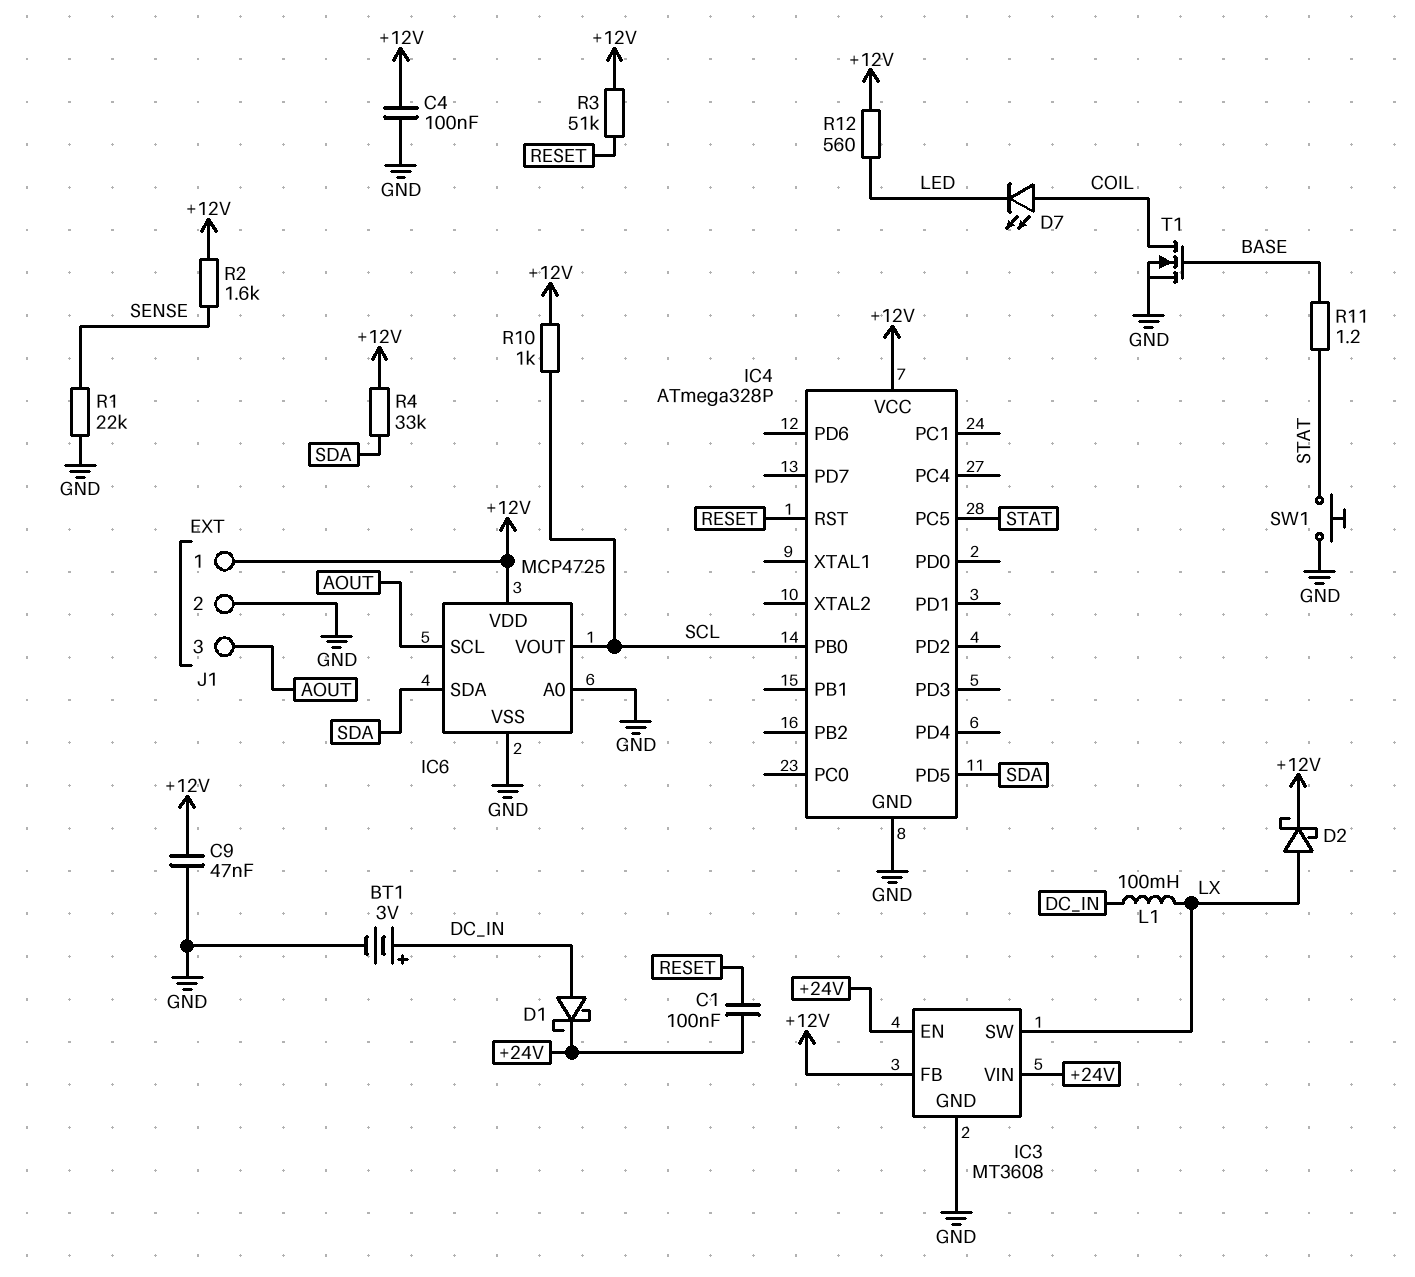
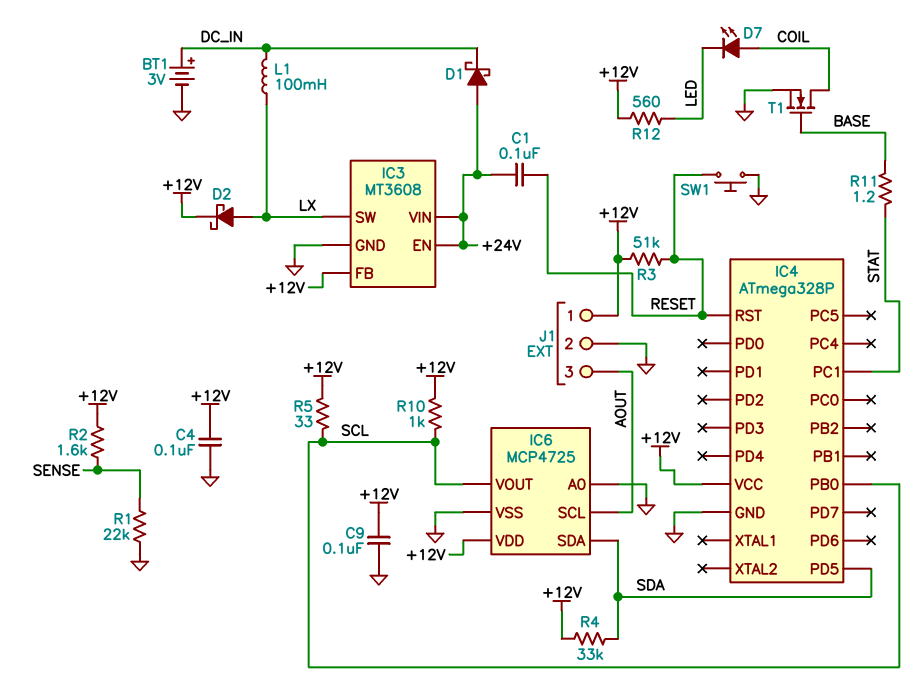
C9: 47nF (+12V, GND) -> 100nF (+12V, GND)
D1: schottky (A DC_IN, K +24V) -> schottky (A +24V, K DC_IN)
IC4 pin PC1: none -> STAT
IC4 pin PC5: STAT -> none
R5: none -> 33 (+12V, SCL)
SW1: button (GND, STAT) -> button (GND, RESET)

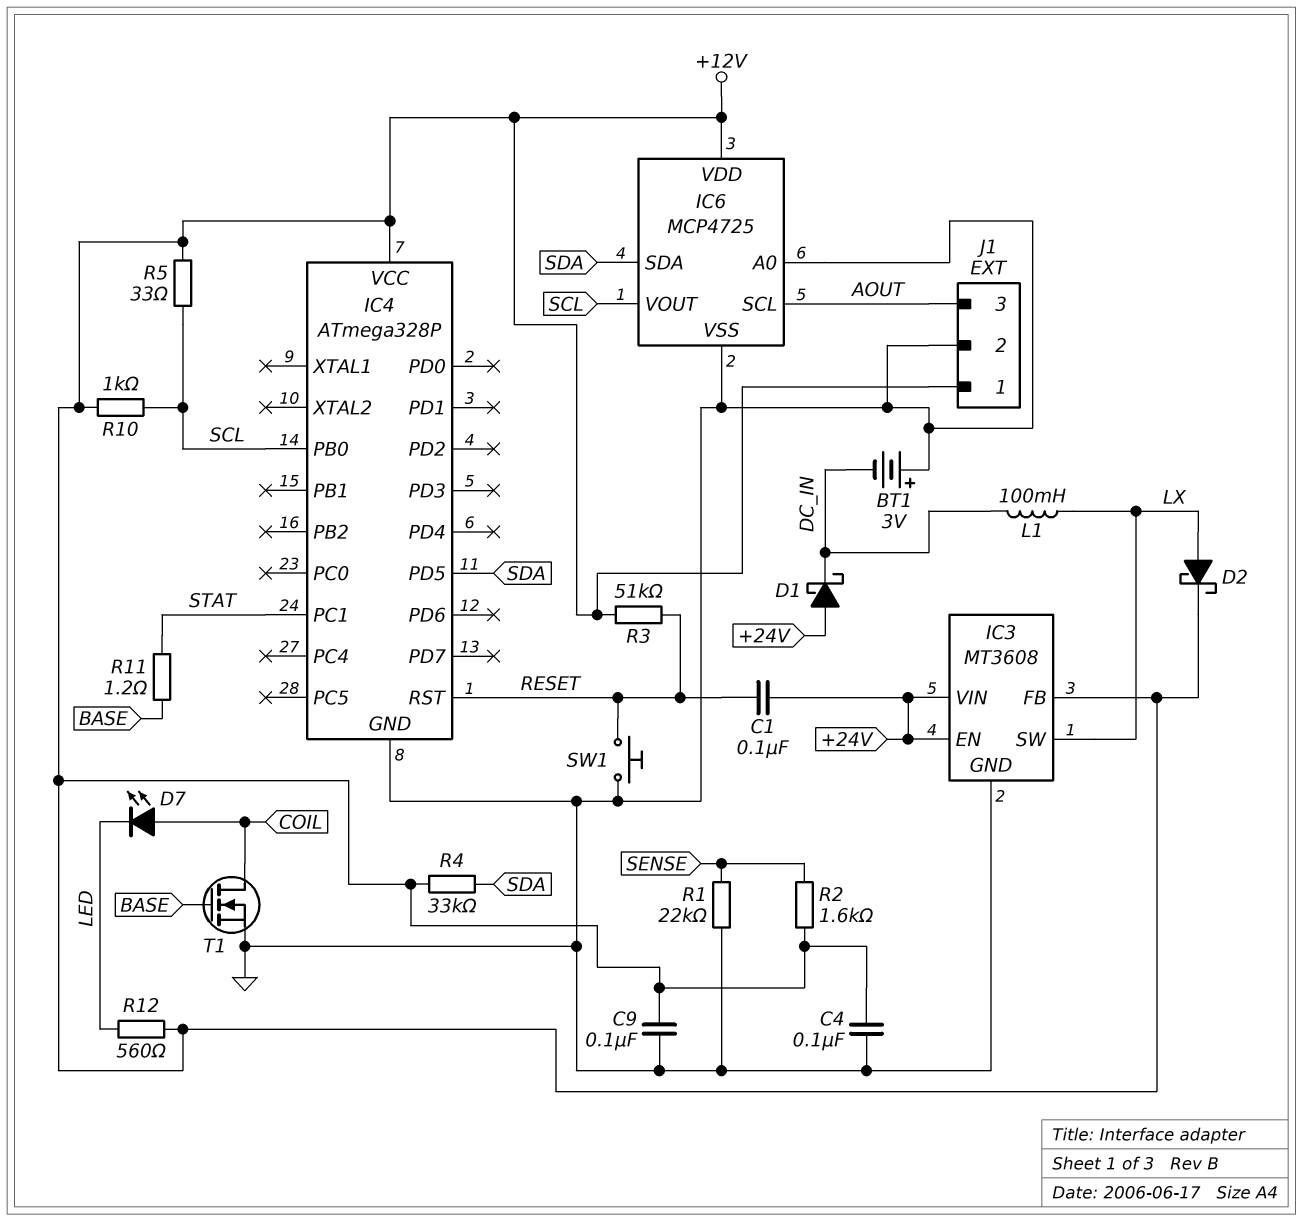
BT1: 3V (plus DC_IN, minus GND) -> 3V (plus GND, minus DC_IN)

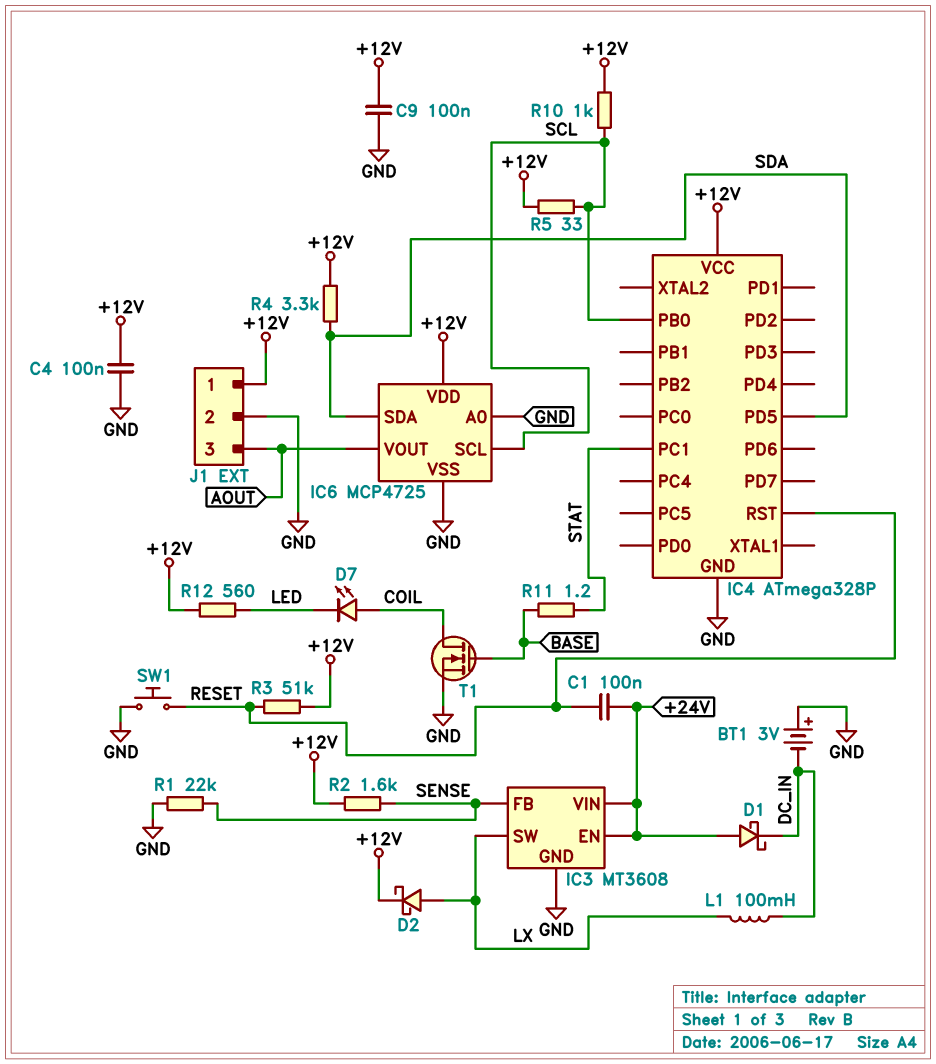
IC3 pin FB: +12V -> SENSE
IC6 pin SCL: AOUT -> SCL
IC6 pin VOUT: SCL -> AOUT
R4: 33k (+12V, SDA) -> 3.3k (+12V, SDA)

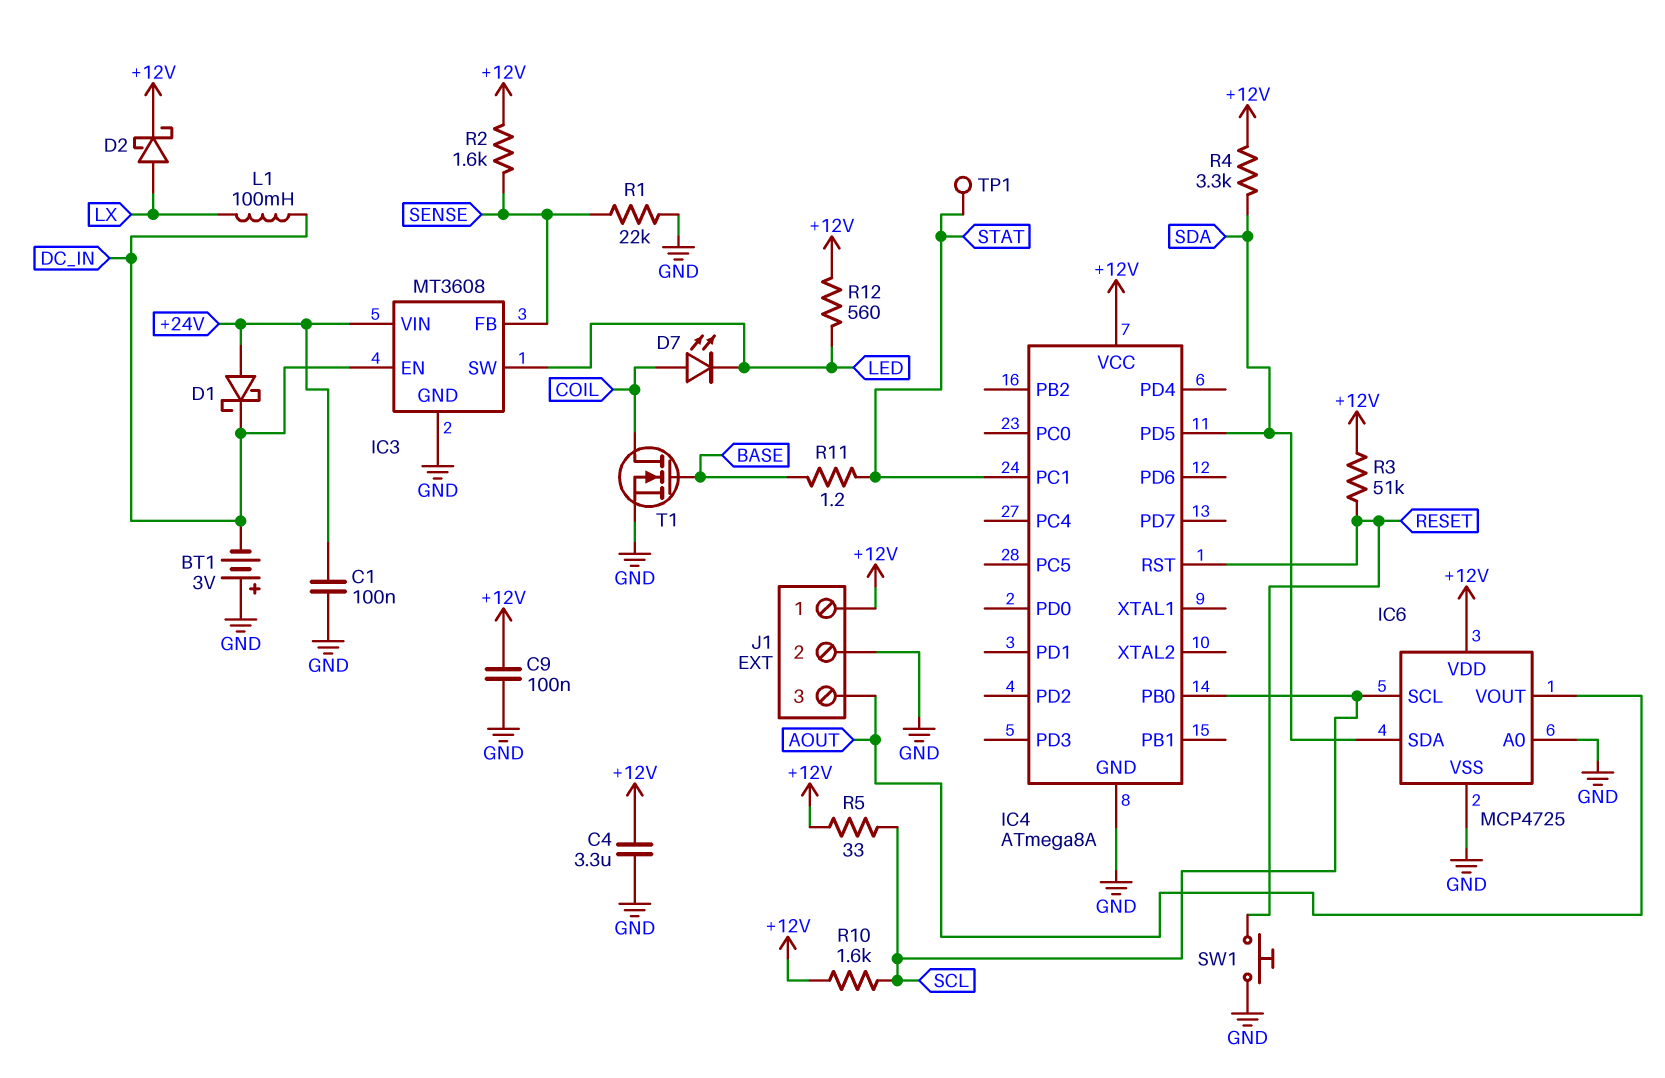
C1: 100nF (+24V, RESET) -> 100nF (+24V, GND)
C4: 100nF (+12V, GND) -> 3.3uF (+12V, GND)
IC3 pin EN: +24V -> DC_IN
IC3 pin SW: LX -> LED
IC4: ATmega328P -> ATmega8A
R10: 1k (+12V, SCL) -> 1.6k (+12V, SCL)
TP1: none -> test point (STAT)

